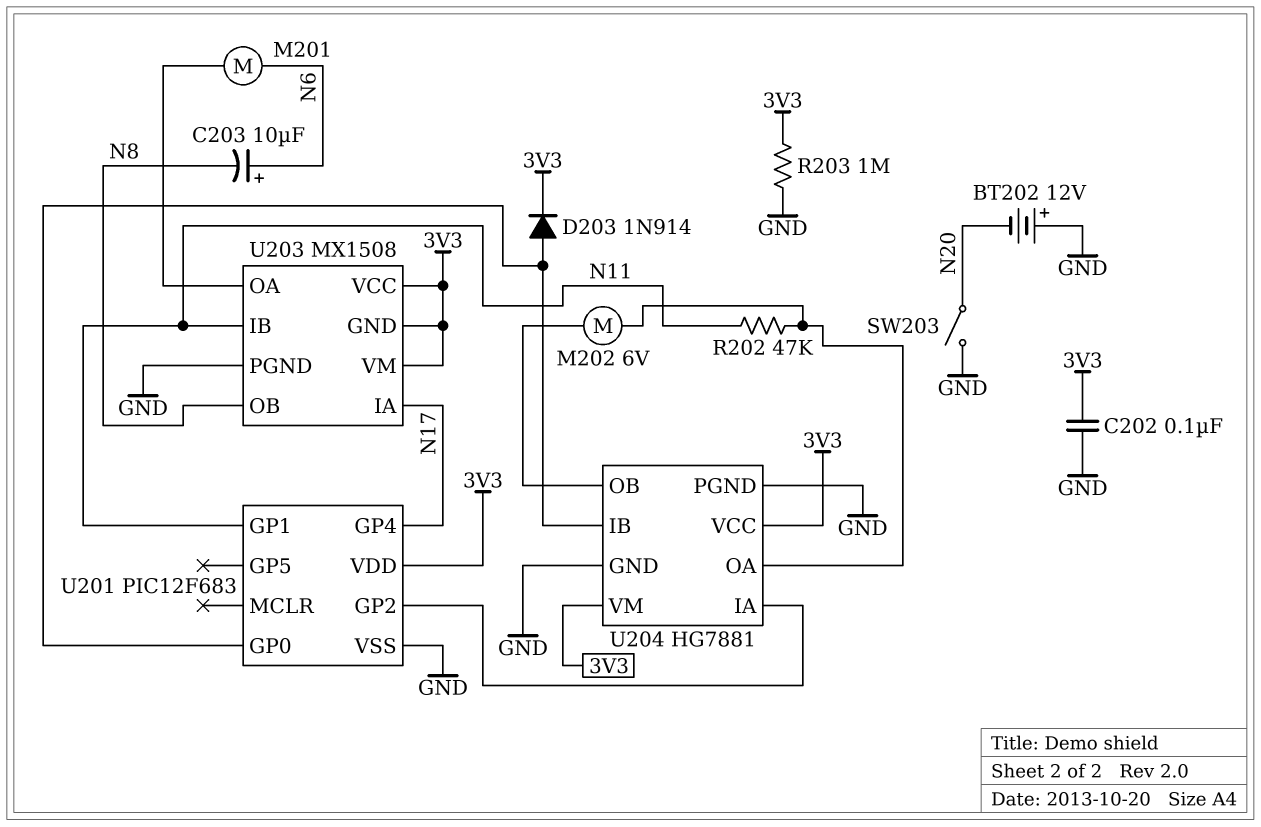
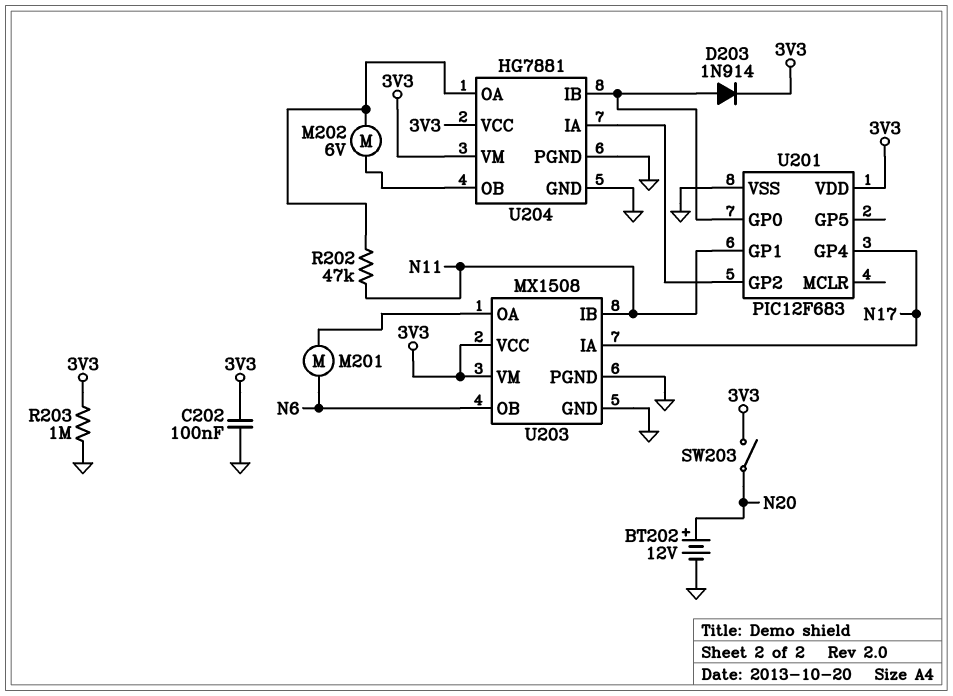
BT202: 12V (plus GND, minus N20) -> 12V (plus N20, minus GND)
C203: 10uF (plus N6, minus N8) -> none
SW203: switch (GND, N20) -> switch (3V3, N20)
U203 pin GND: 3V3 -> GND
U203 pin OB: N8 -> N6

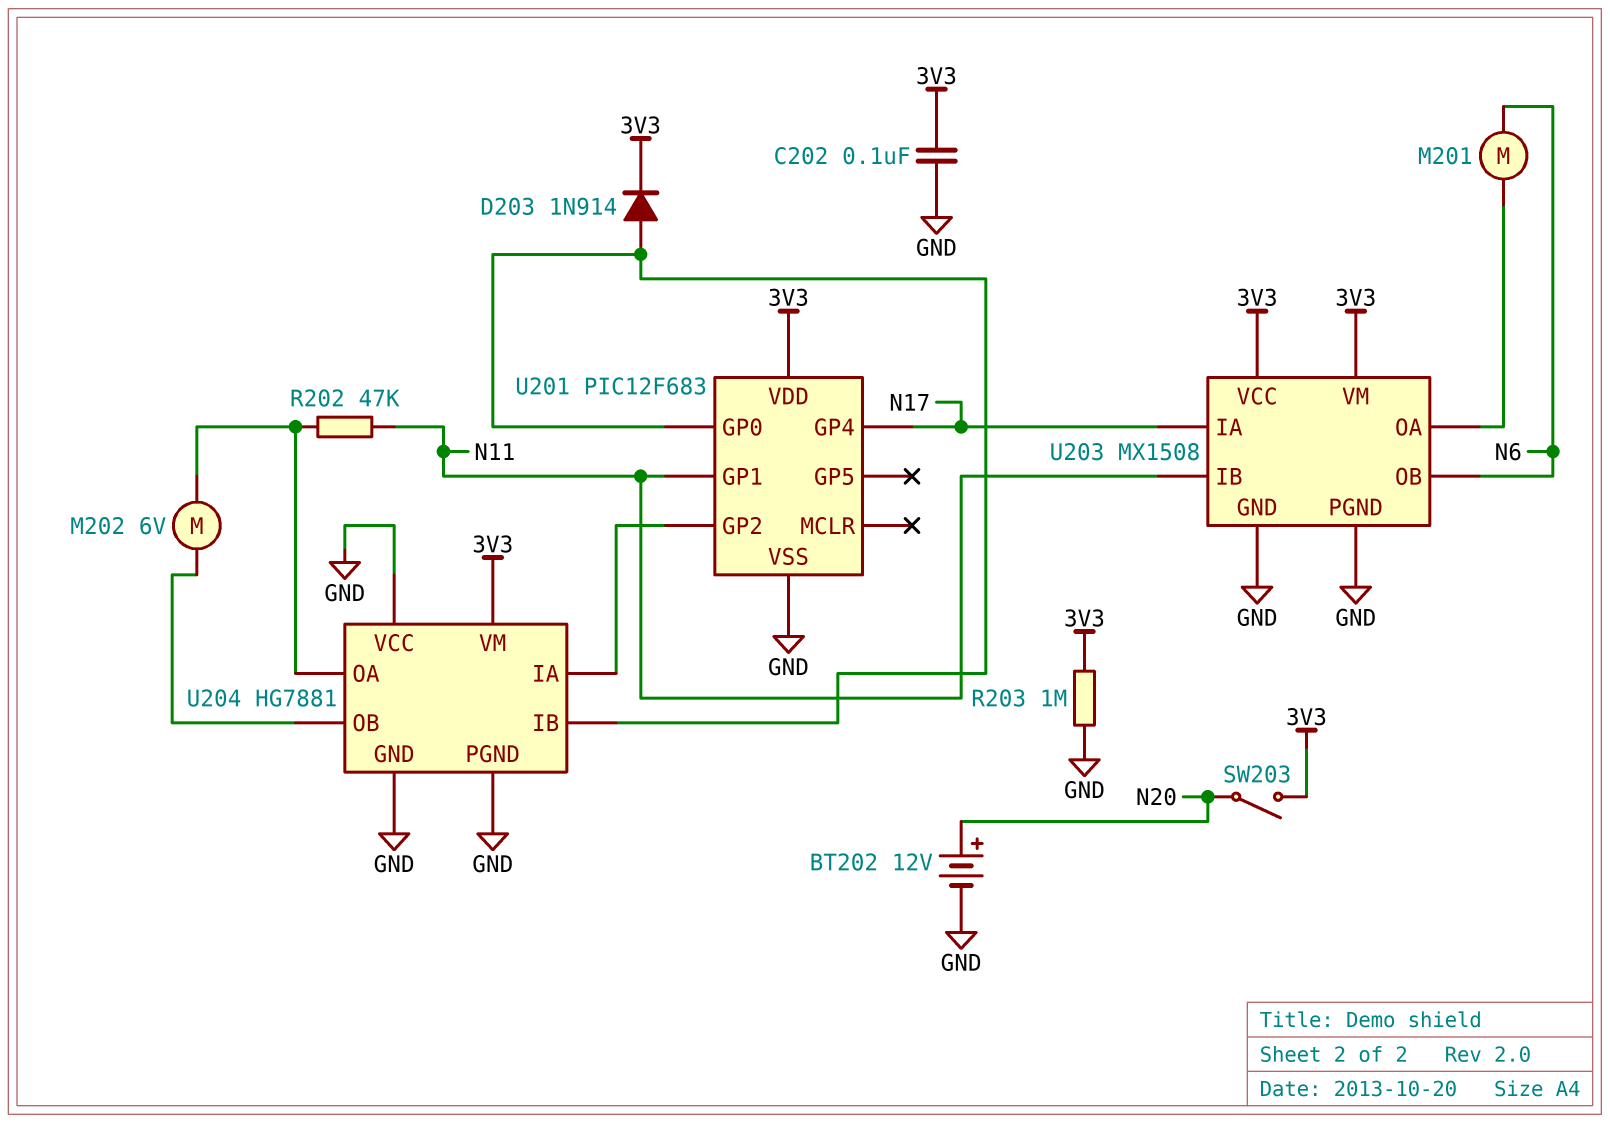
U204 pin VCC: 3V3 -> GND

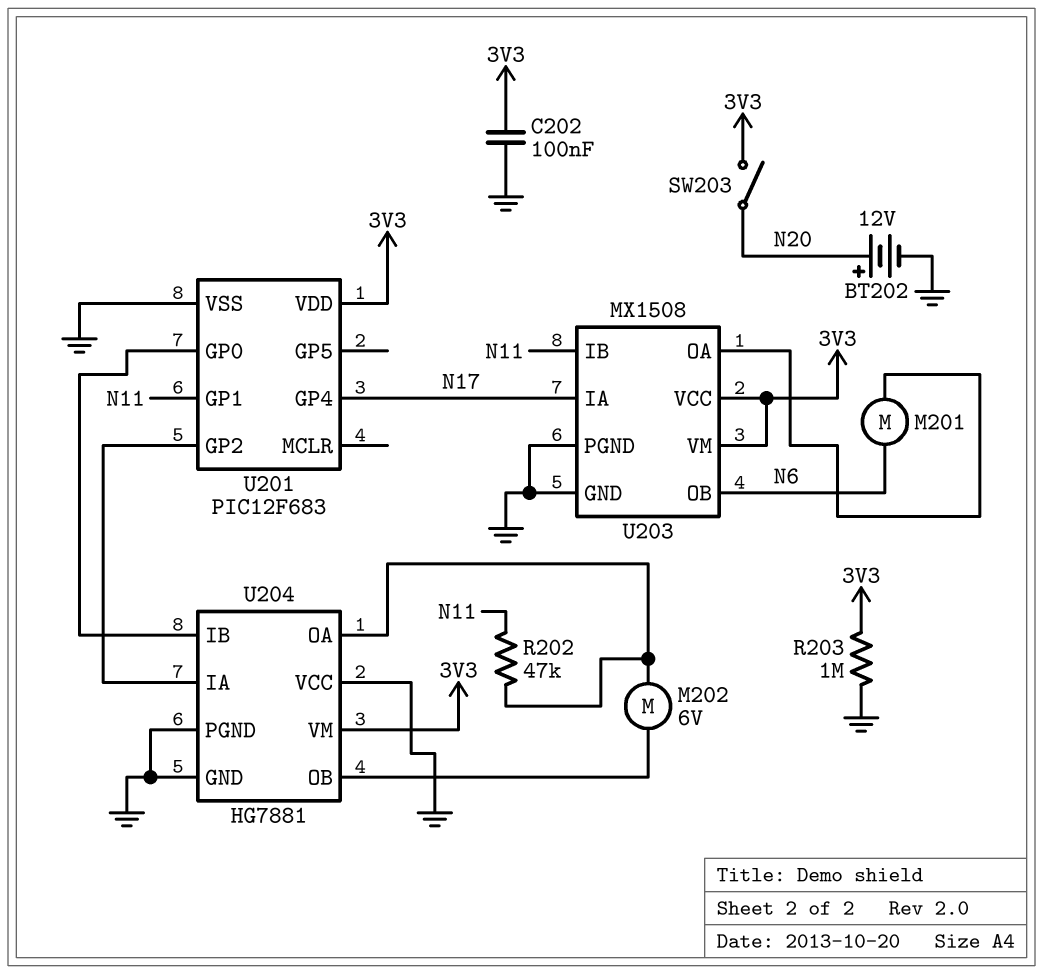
D203: diode 1N914 (A U201/GP0, K 3V3) -> none

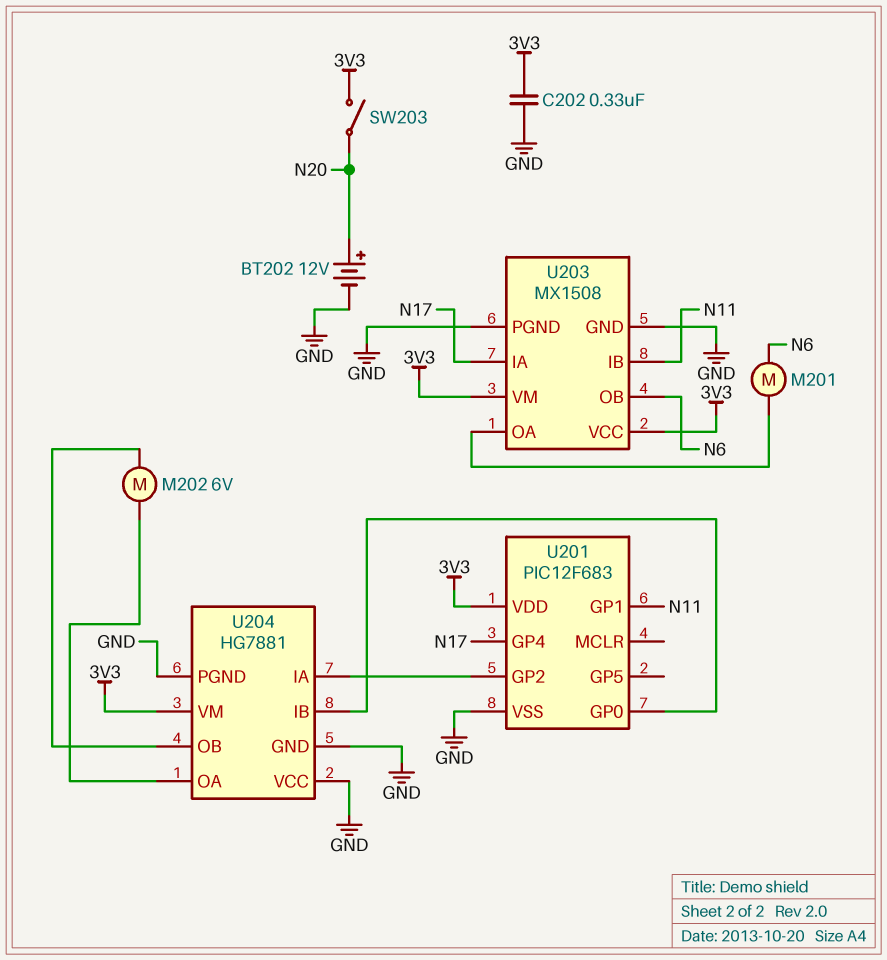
C202: 100nF (3V3, GND) -> 330nF (3V3, GND)
R202: 47k (N11, U204/OA) -> none
R203: 1M (3V3, GND) -> none

